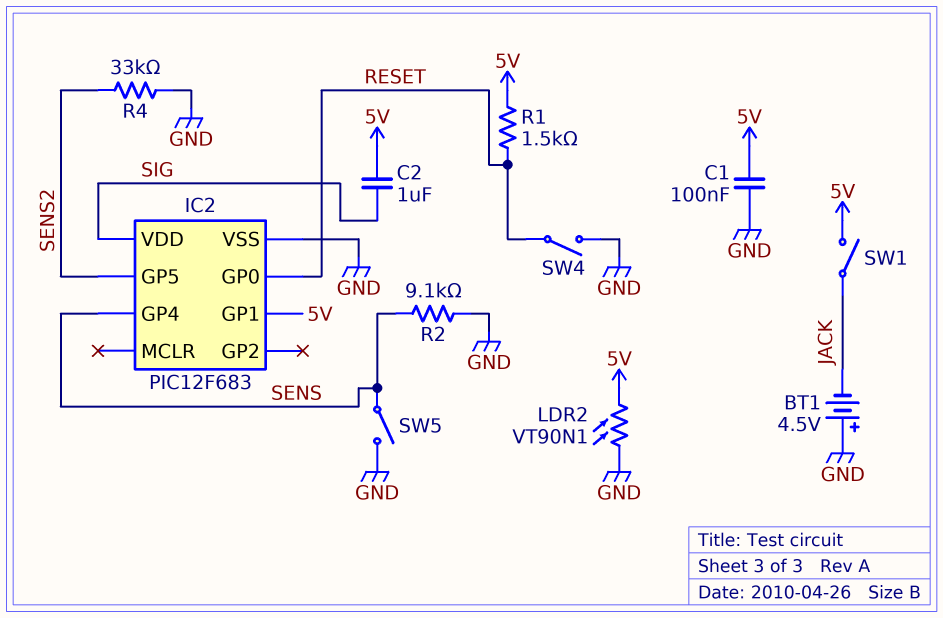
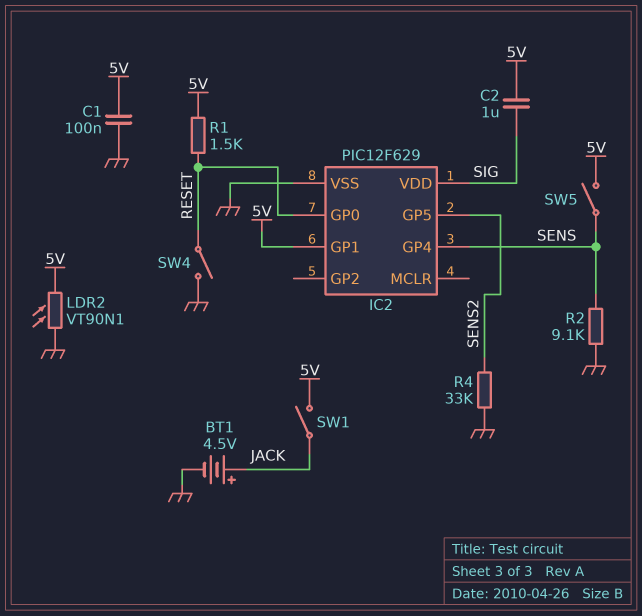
BT1: 4.5V (plus GND, minus JACK) -> 4.5V (plus JACK, minus GND)
IC2: PIC12F683 -> PIC12F629
SW5: switch (GND, SENS) -> switch (5V, SENS)

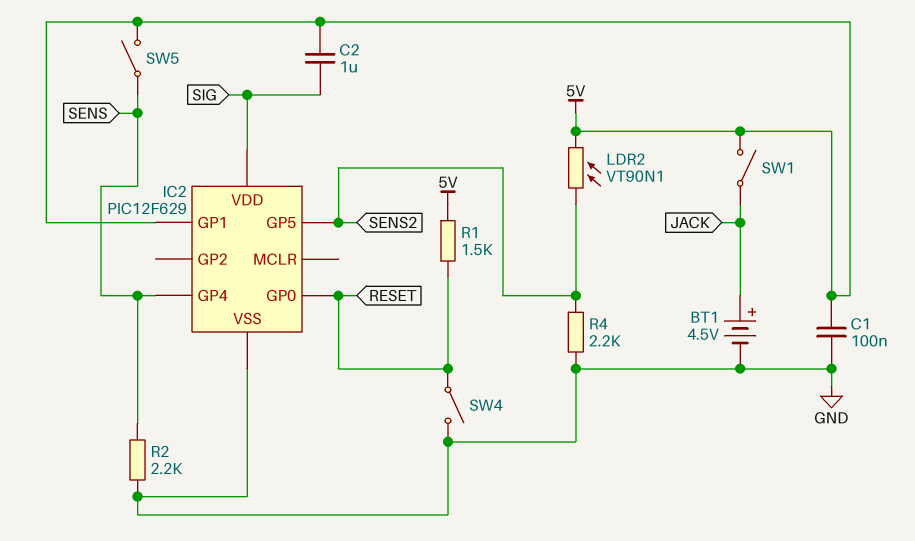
LDR2: VT90N1 (5V, GND) -> VT90N1 (5V, SENS2)
R2: 9.1k (GND, SENS) -> 2.2k (GND, SENS)
R4: 33k (GND, SENS2) -> 2.2k (GND, SENS2)

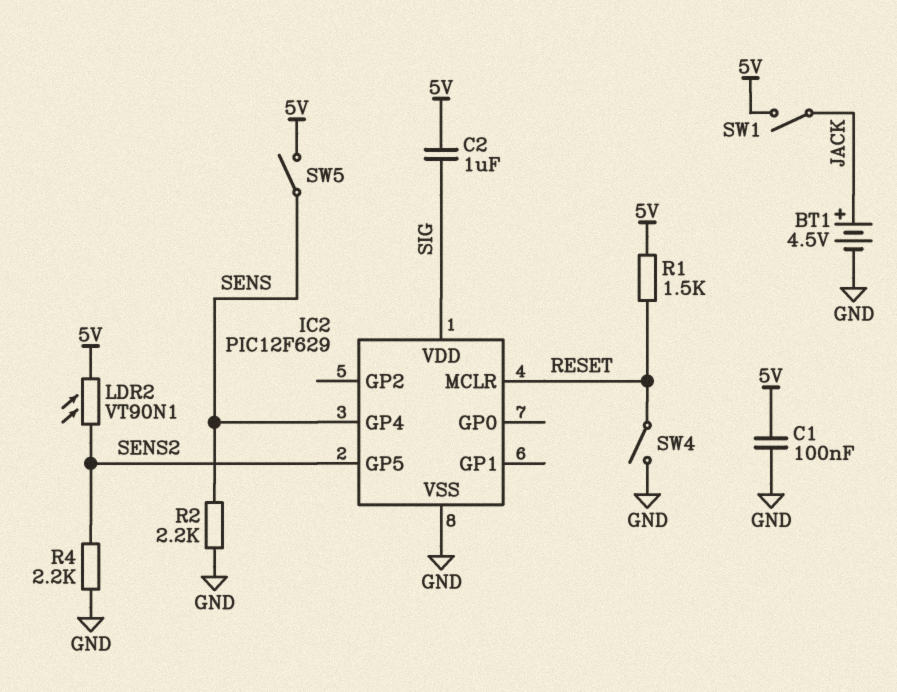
IC2 pin GP0: RESET -> none
IC2 pin GP1: 5V -> none
IC2 pin MCLR: none -> RESET

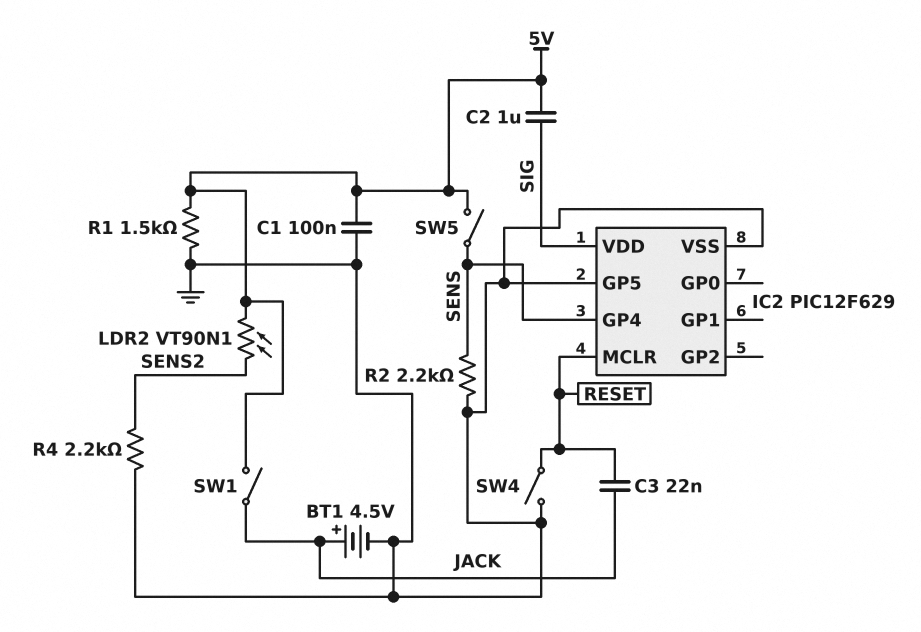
C3: none -> 22nF (JACK, RESET)
IC2 pin GP5: SENS2 -> GND
R1: 1.5k (5V, RESET) -> 1.5k (5V, GND)

